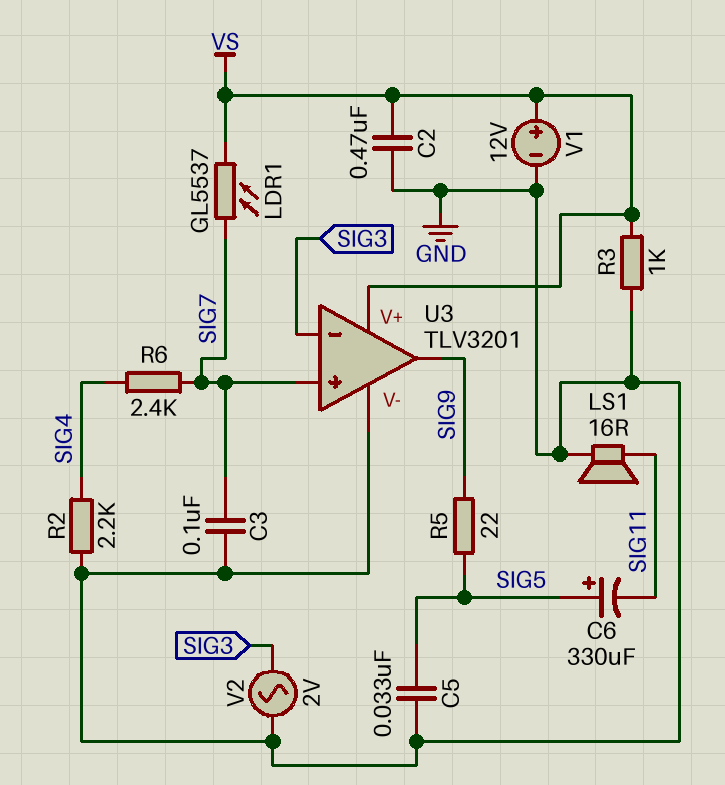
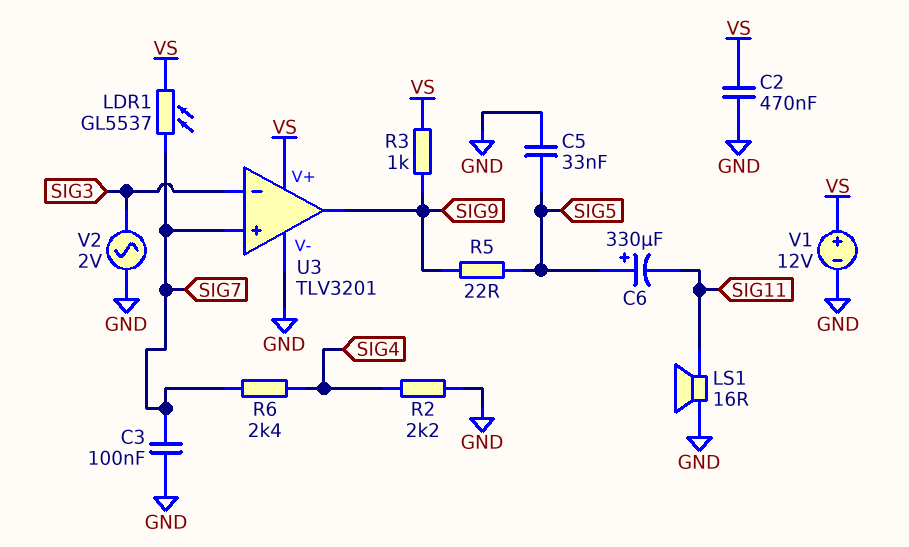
R3: 1k (GND, VS) -> 1k (SIG9, VS)

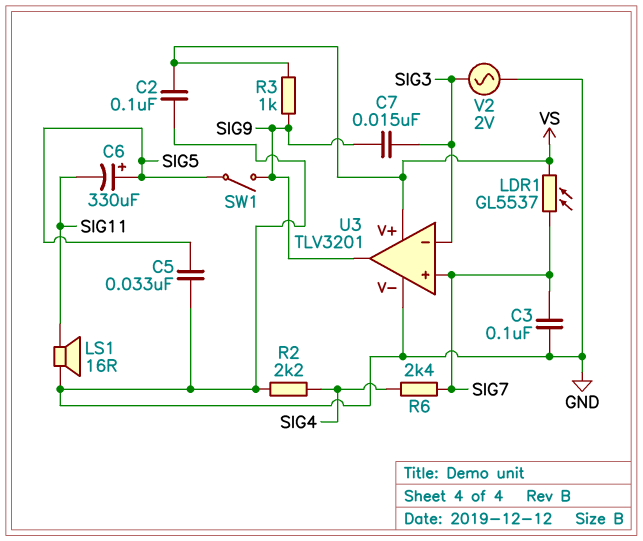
C2: 470nF (GND, VS) -> 100nF (GND, VS)
C7: none -> 15nF (SIG3, SIG9)
R5: 22 (SIG5, SIG9) -> none
SW1: none -> switch (SIG5, SIG9)
V1: 12V (plus VS, minus GND) -> none

